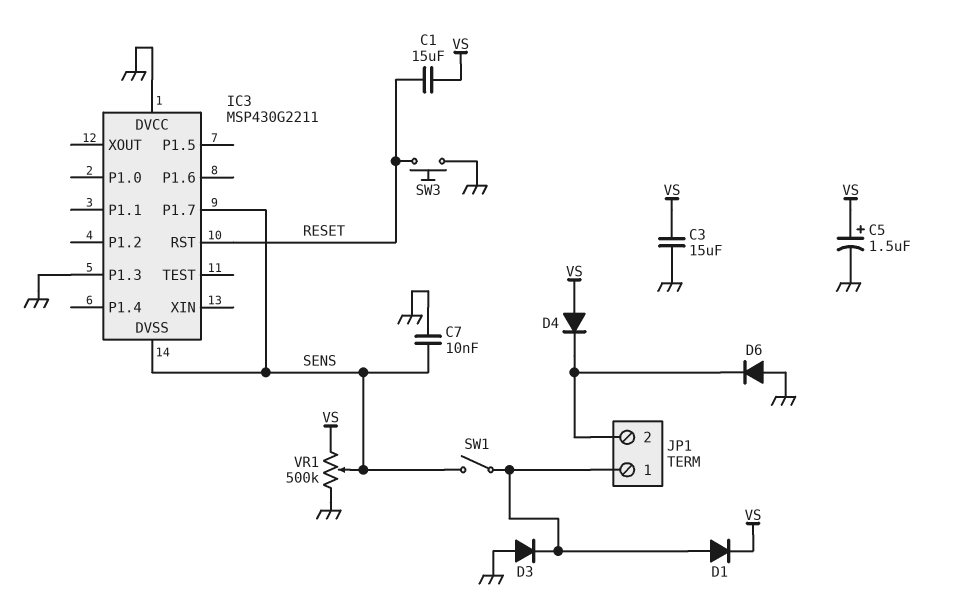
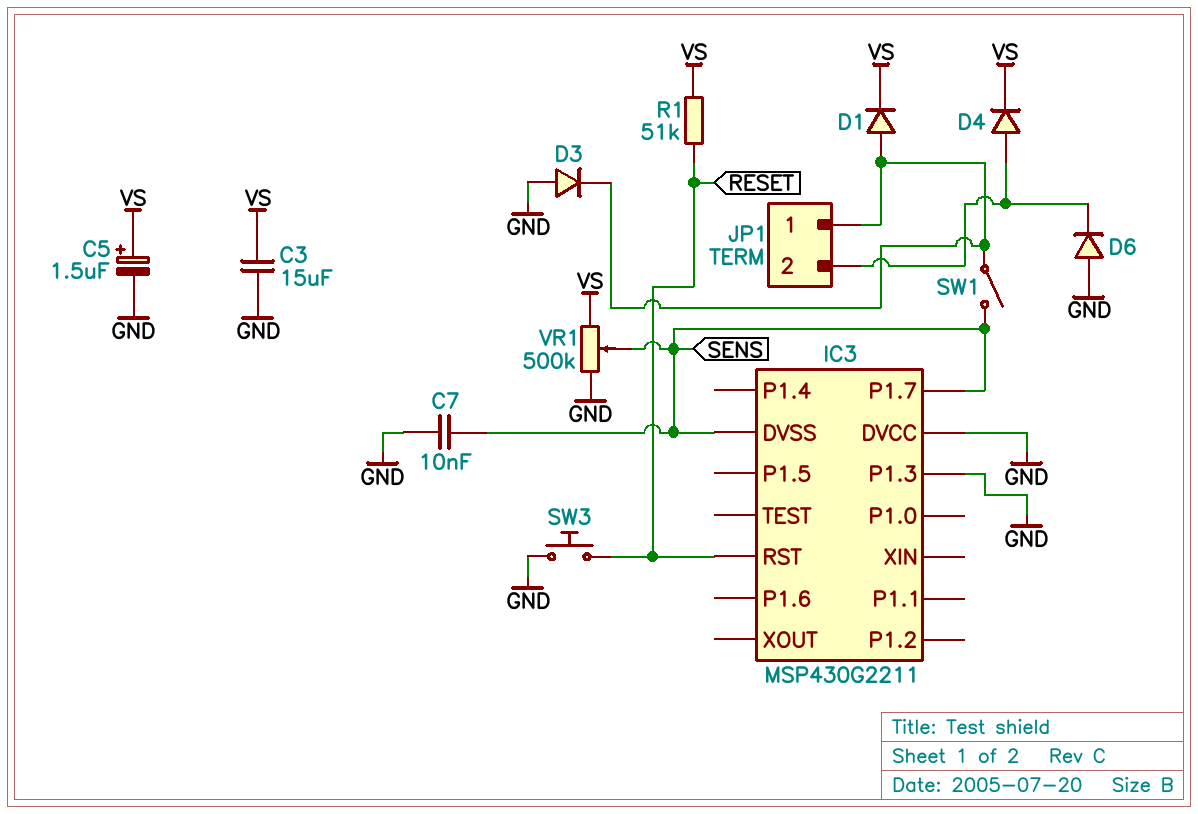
C1: 15uF (RESET, VS) -> none
D4: diode (A VS, K JP1/2) -> diode (A JP1/2, K VS)
R1: none -> 51k (RESET, VS)

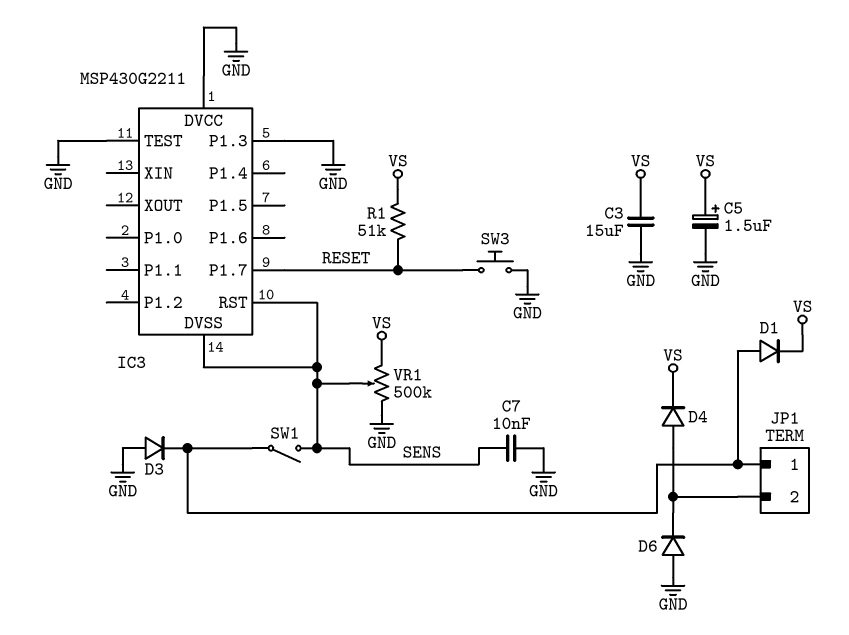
IC3 pin P1.7: SENS -> RESET
IC3 pin RST: RESET -> SENS
IC3 pin TEST: none -> GND

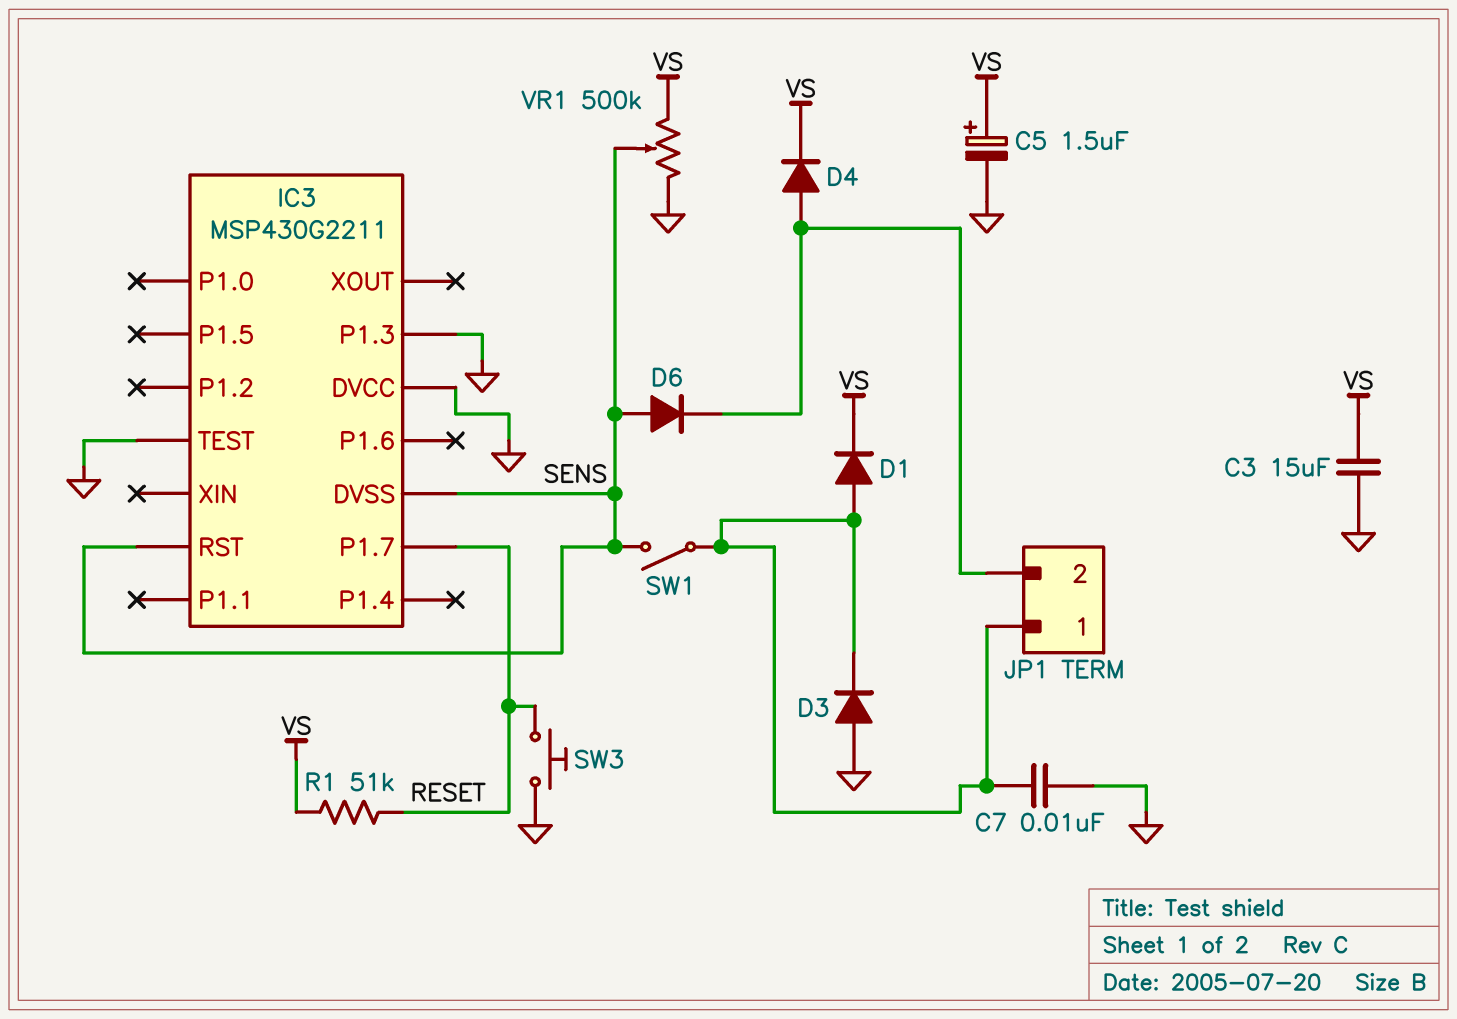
C7: 10nF (GND, SENS) -> 10nF (GND, JP1/1)
D6: diode (A GND, K JP1/2) -> diode (A SENS, K JP1/2)

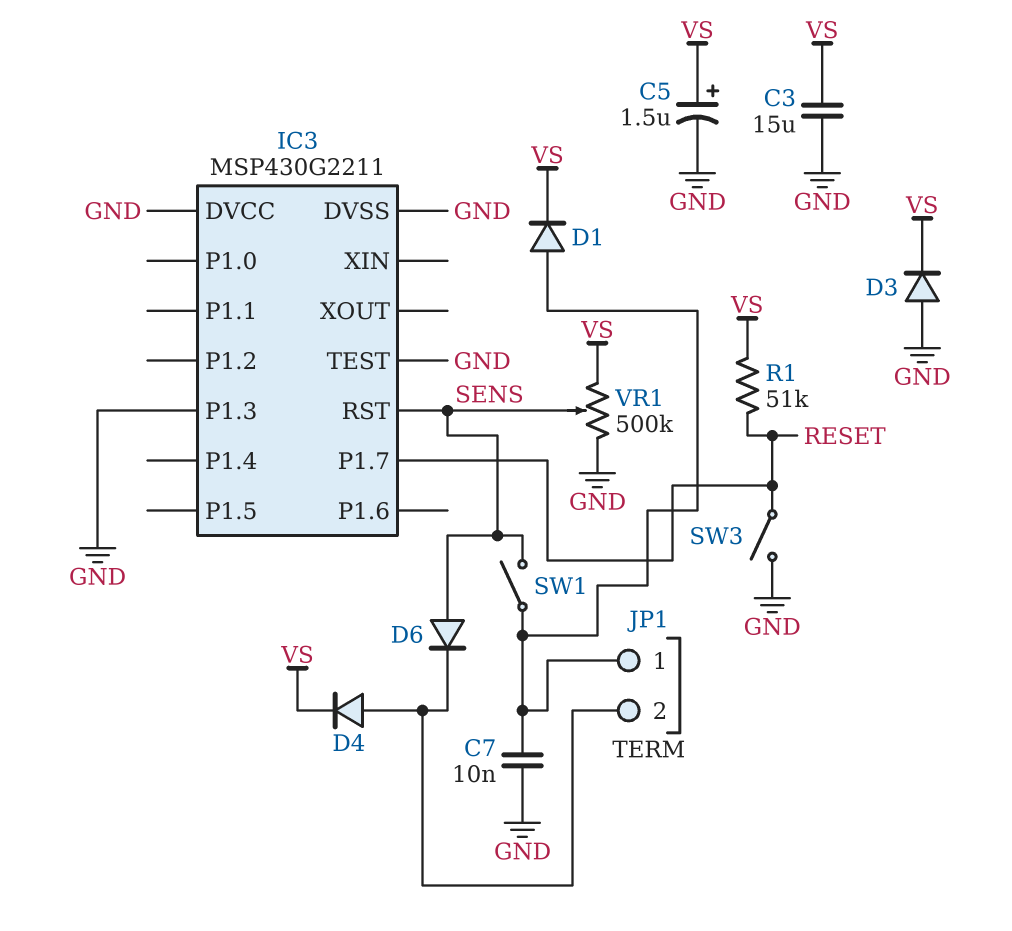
D3: diode (A GND, K JP1/1) -> diode (A GND, K VS)
IC3 pin DVSS: SENS -> GND
SW3: button (GND, RESET) -> switch (GND, RESET)

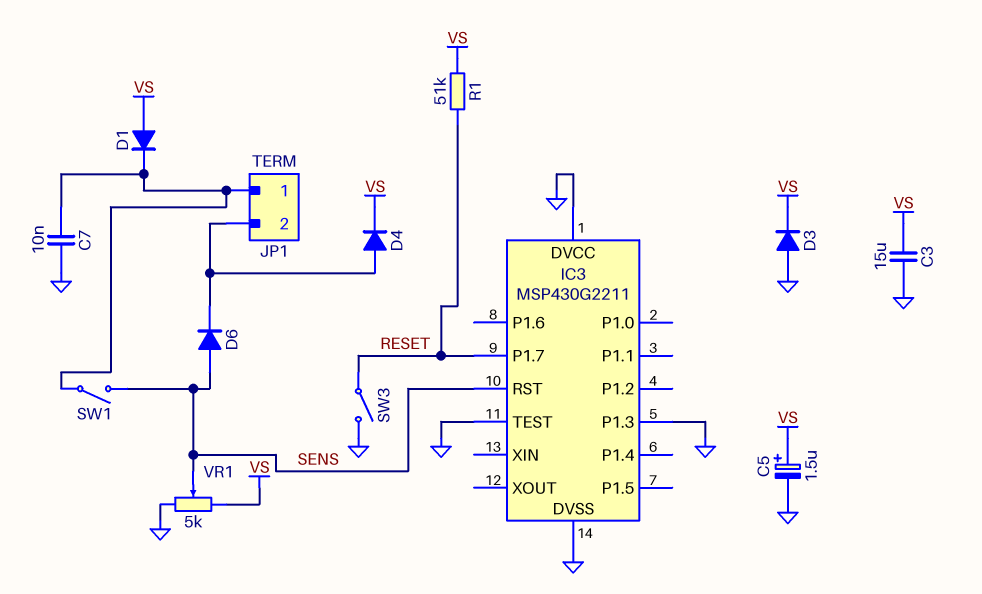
D1: diode (A JP1/1, K VS) -> diode (A VS, K JP1/1)
VR1: 500k (GND, VS, wiper SENS) -> 5k (GND, VS, wiper SENS)

